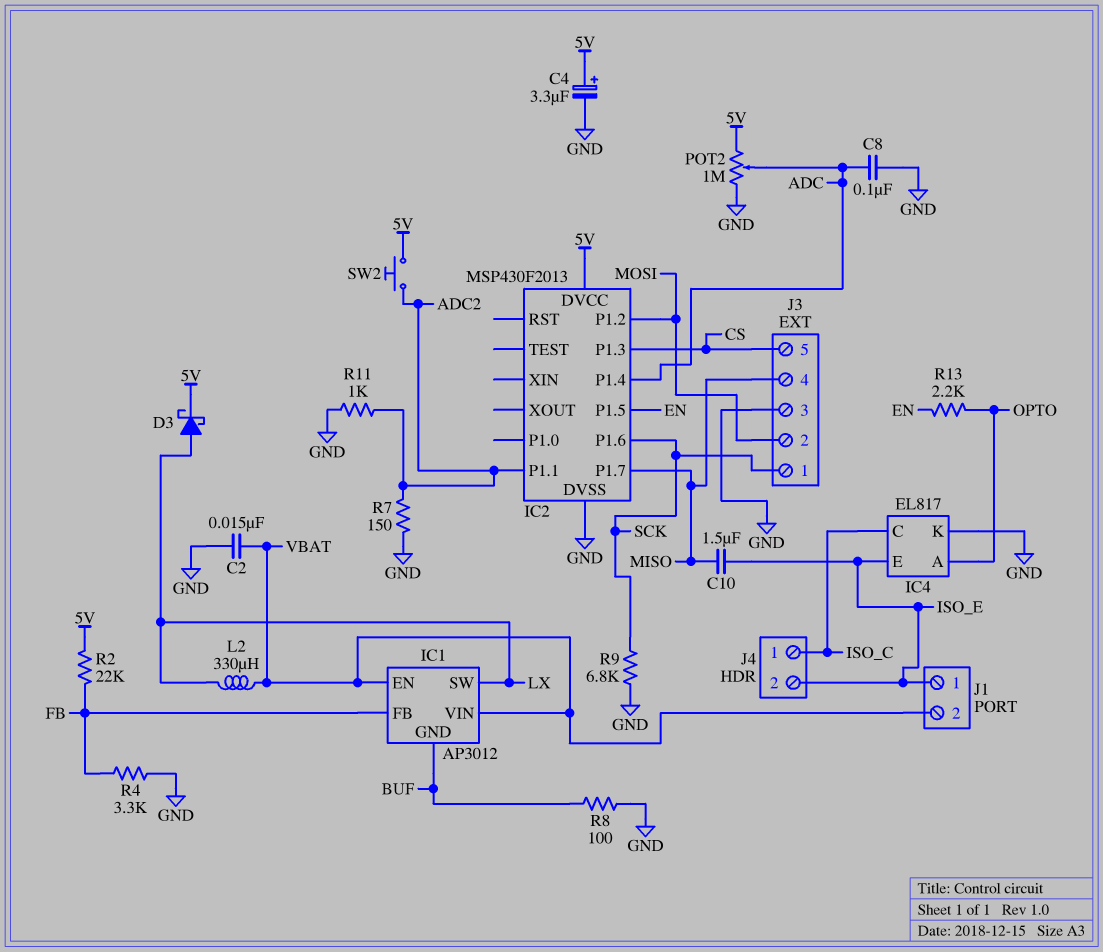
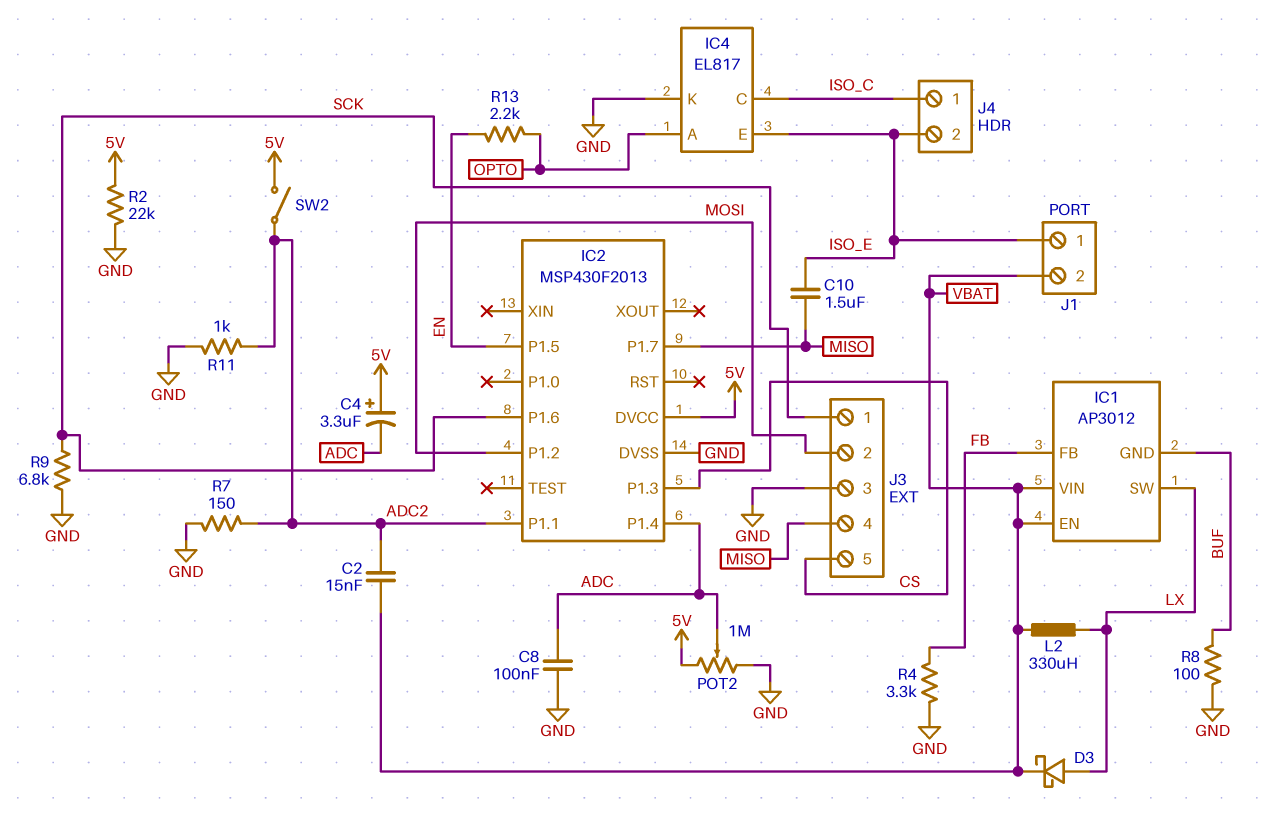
C2: 15nF (GND, VBAT) -> 15nF (ADC2, VBAT)
C4: 3.3uF (plus 5V, minus GND) -> 3.3uF (plus 5V, minus ADC)
D3: schottky (A LX, K 5V) -> schottky (A LX, K VBAT)
R2: 22k (5V, FB) -> 22k (5V, GND)
SW2: button (5V, ADC2) -> switch (5V, ADC2)

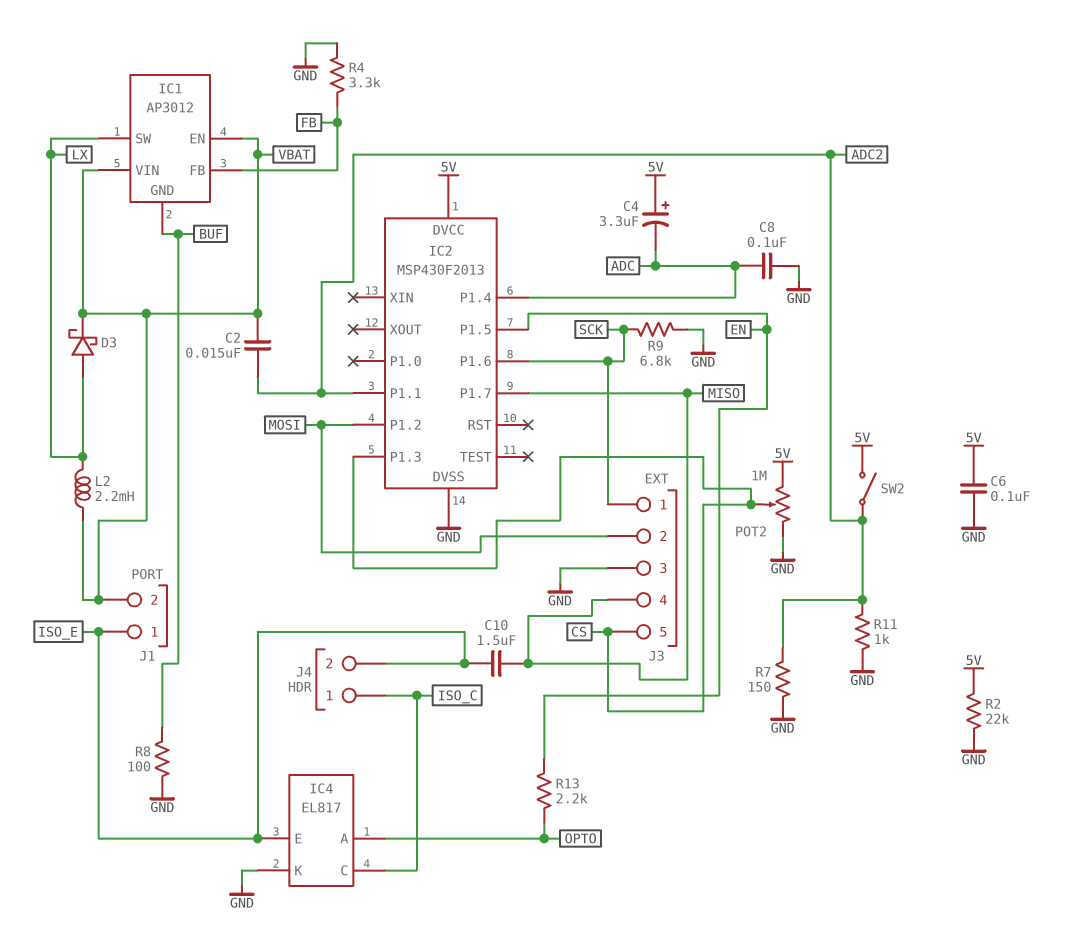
C6: none -> 100nF (5V, GND)
L2: 330uH (LX, VBAT) -> 2.2mH (LX, VBAT)
POT2: 1M (5V, GND, wiper ADC) -> 1M (5V, GND, wiper CS)

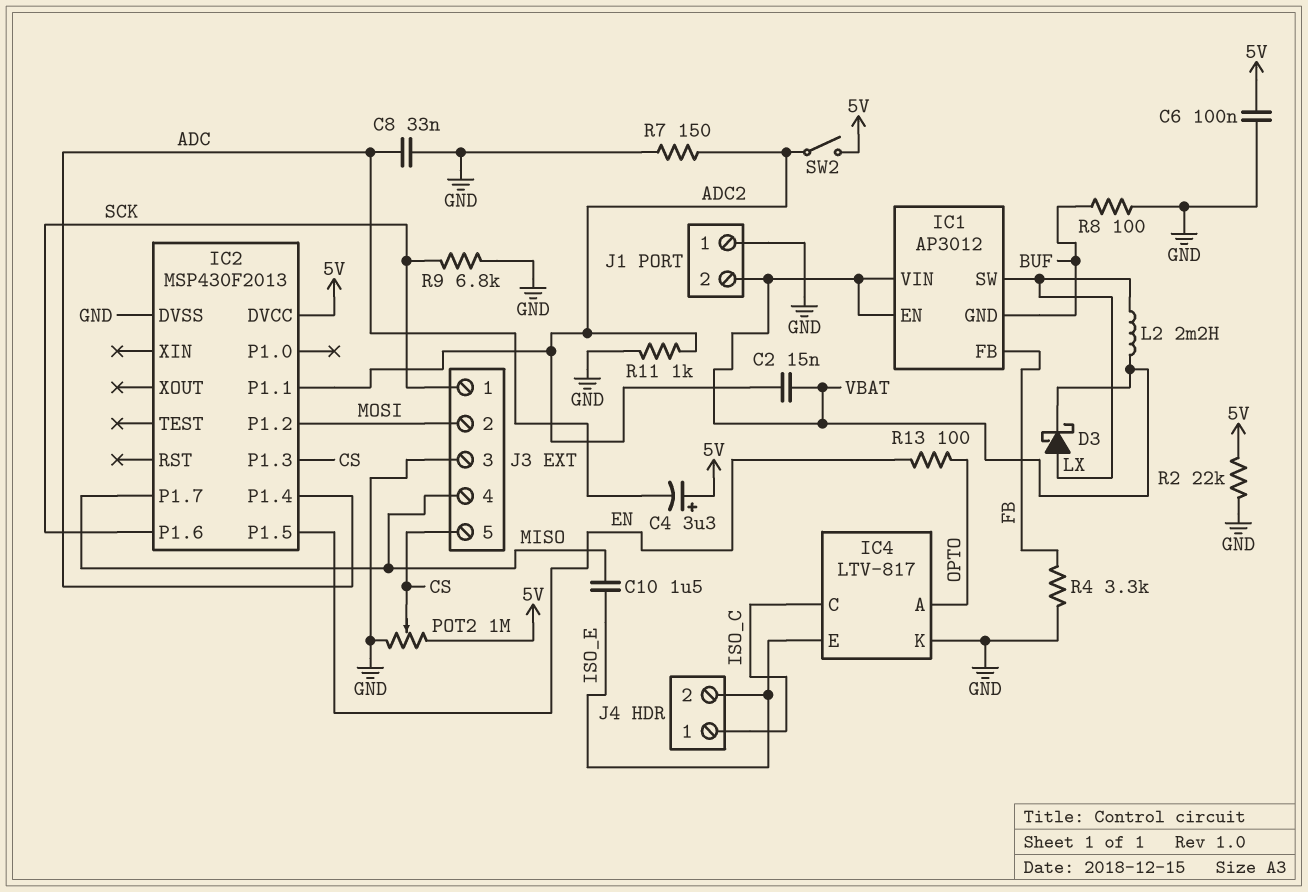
C8: 100nF (ADC, GND) -> 33nF (ADC, GND)
IC4: EL817 -> LTV-817
J1 pin 1: ISO_E -> GND
R13: 2.2k (EN, OPTO) -> 100 (EN, OPTO)

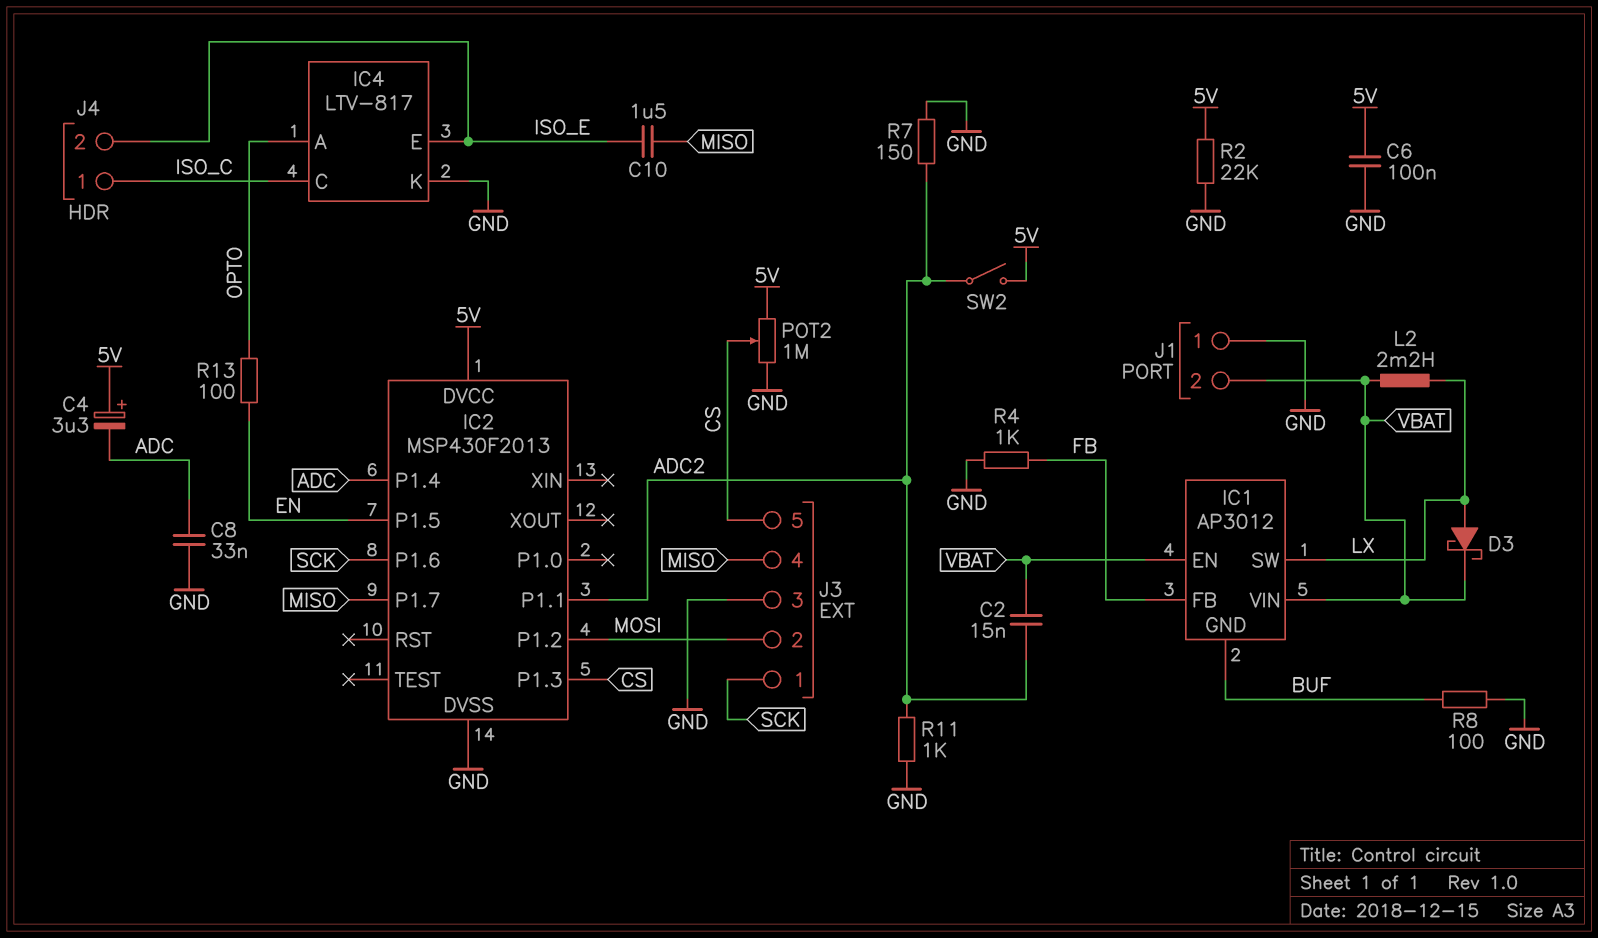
R4: 3.3k (FB, GND) -> 1k (FB, GND)
R9: 6.8k (GND, SCK) -> none

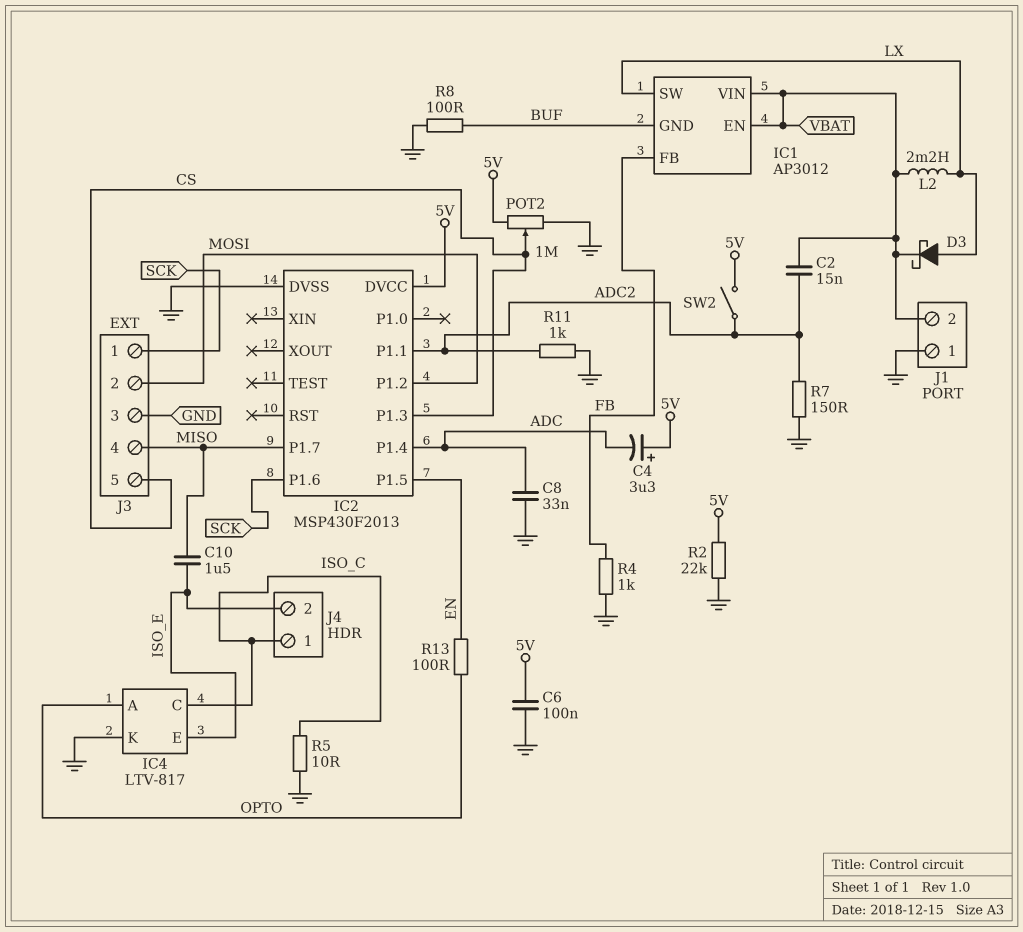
R5: none -> 10 (GND, ISO_C)

